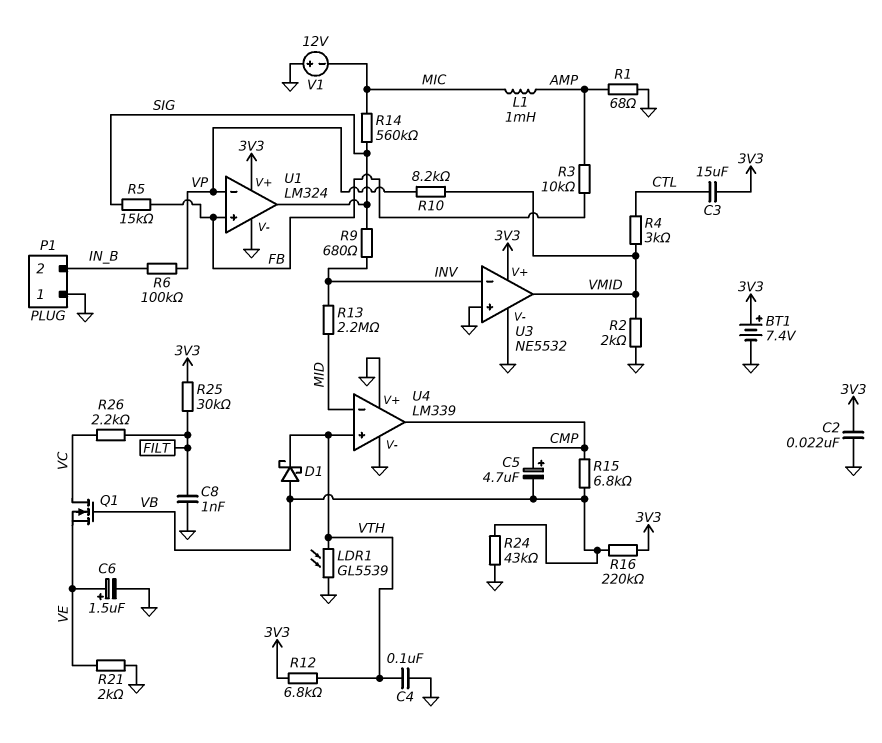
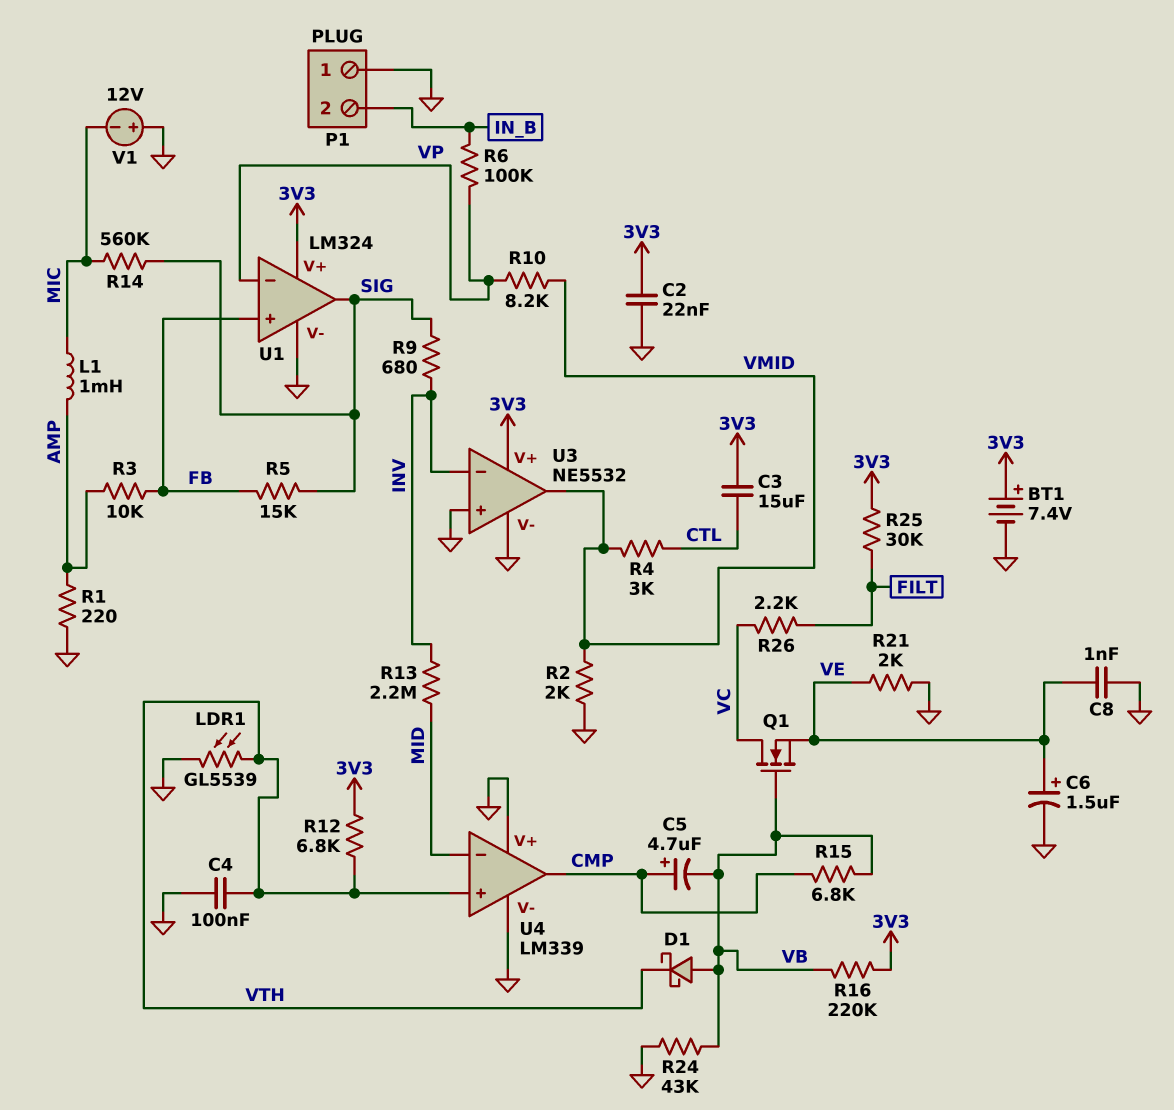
C8: 1nF (FILT, GND) -> 1nF (GND, VE)
R1: 68 (AMP, GND) -> 220 (AMP, GND)

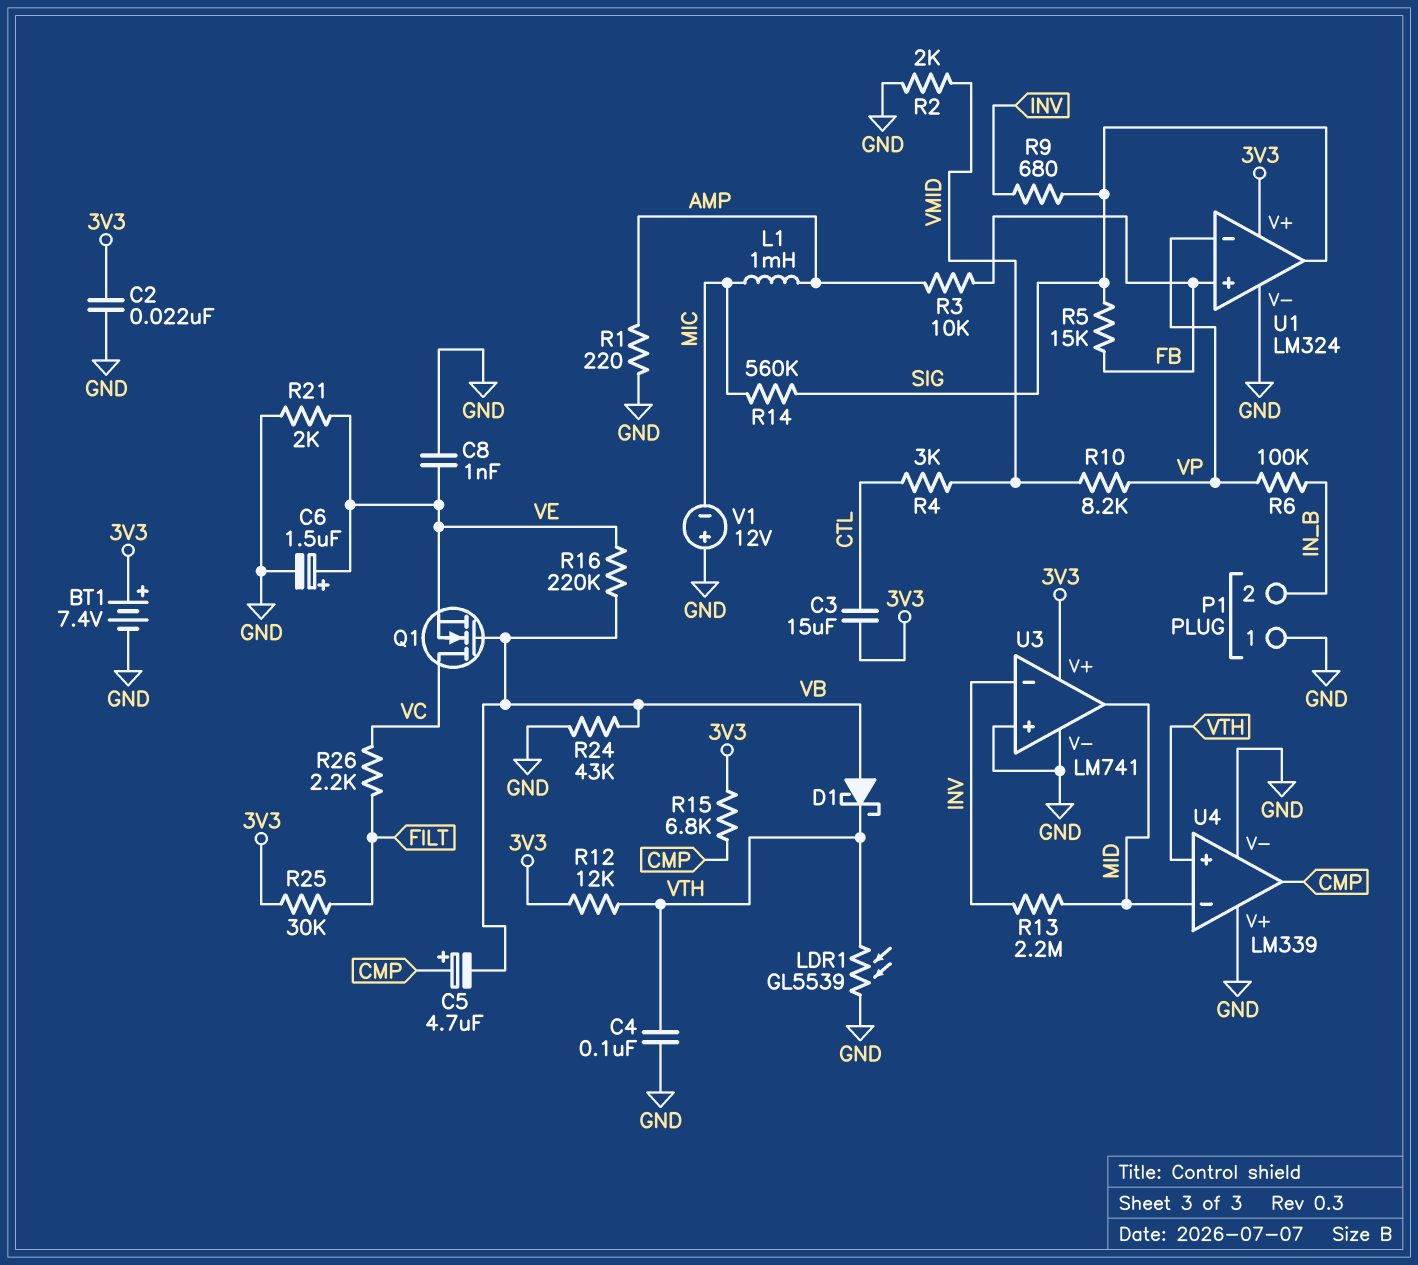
R12: 6.8k (3V3, VTH) -> 12k (3V3, VTH)
R15: 6.8k (CMP, VB) -> 6.8k (3V3, CMP)
R16: 220k (3V3, VB) -> 220k (VB, VE)
U3: NE5532 -> LM741
U3 pin out: VMID -> MID

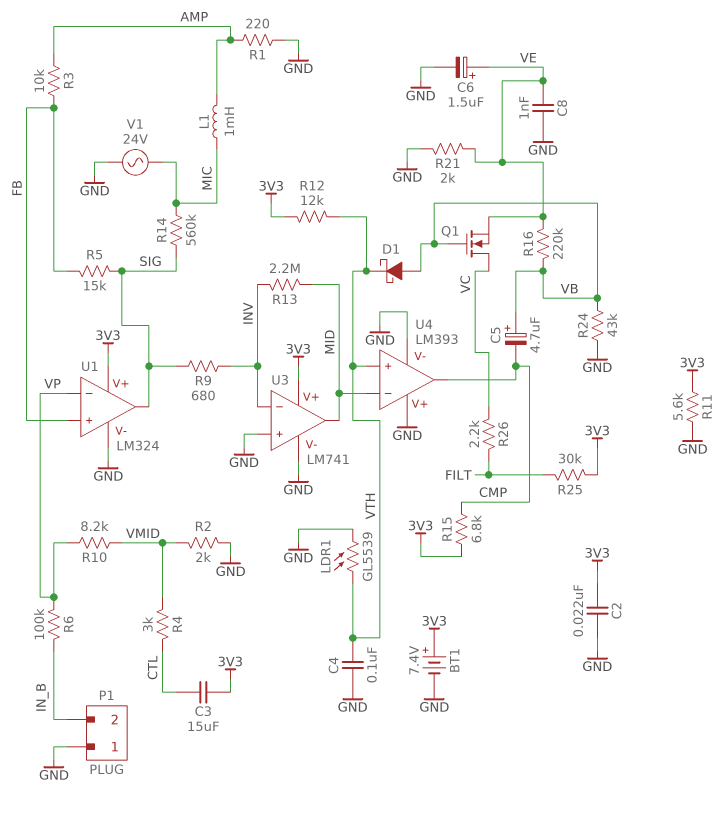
C5: 4.7uF (plus CMP, minus VB) -> 4.7uF (plus VB, minus CMP)
R11: none -> 5.6k (3V3, GND)
U4: LM339 -> LM393
V1: 12V (plus GND, minus MIC) -> AC 24V (GND, MIC)

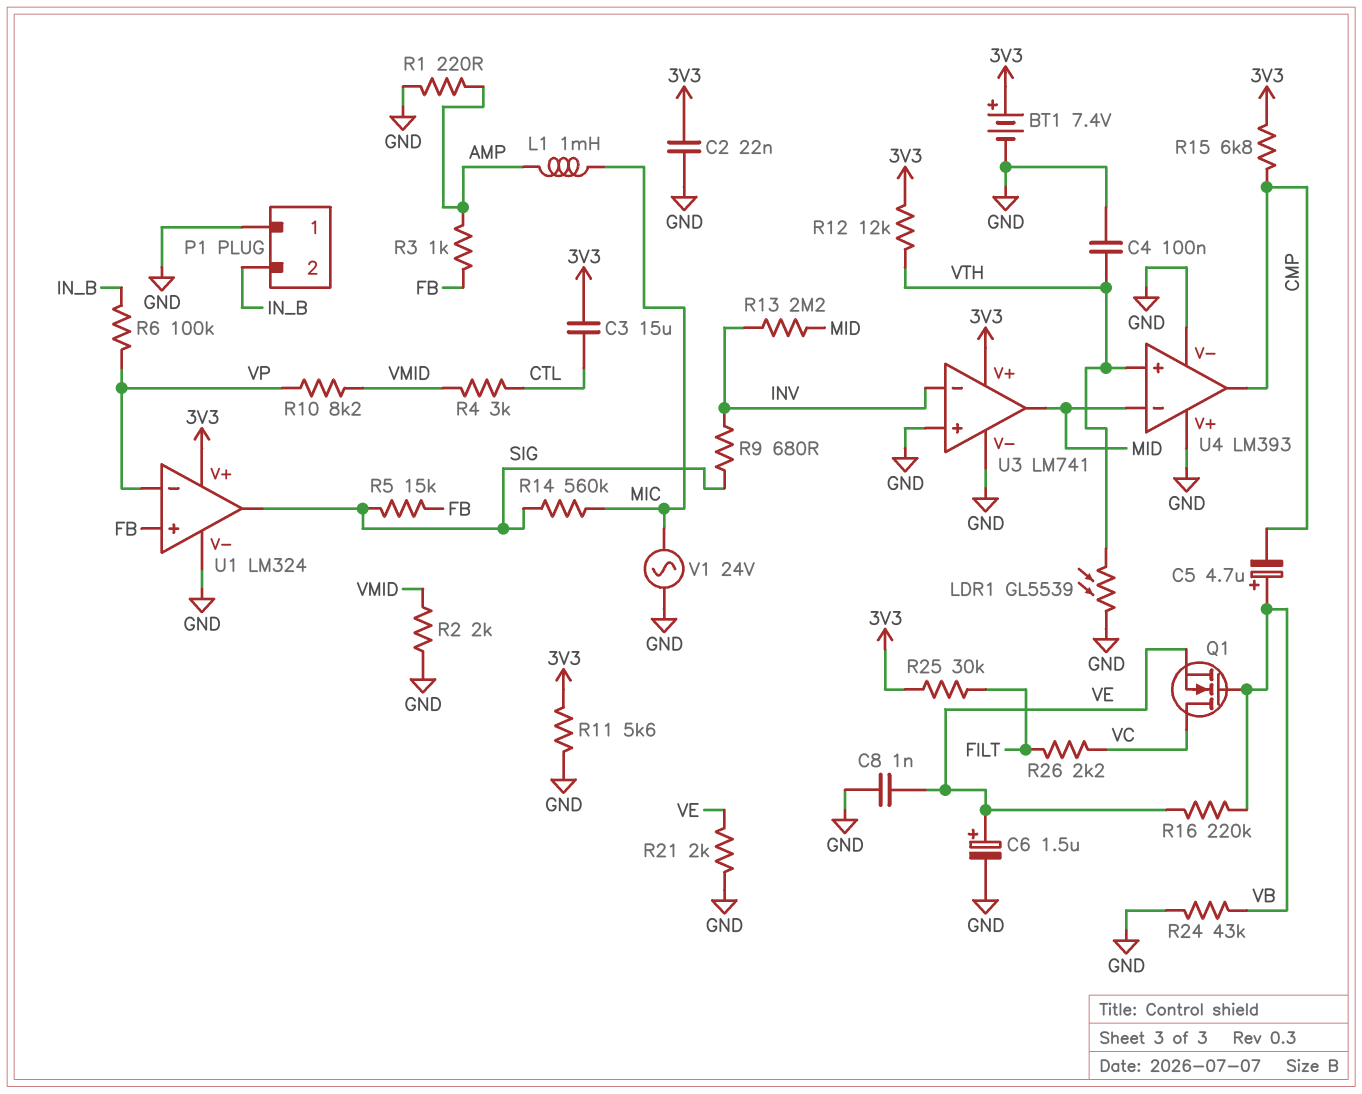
D1: schottky (A VB, K VTH) -> none
R3: 10k (AMP, FB) -> 1k (AMP, FB)

